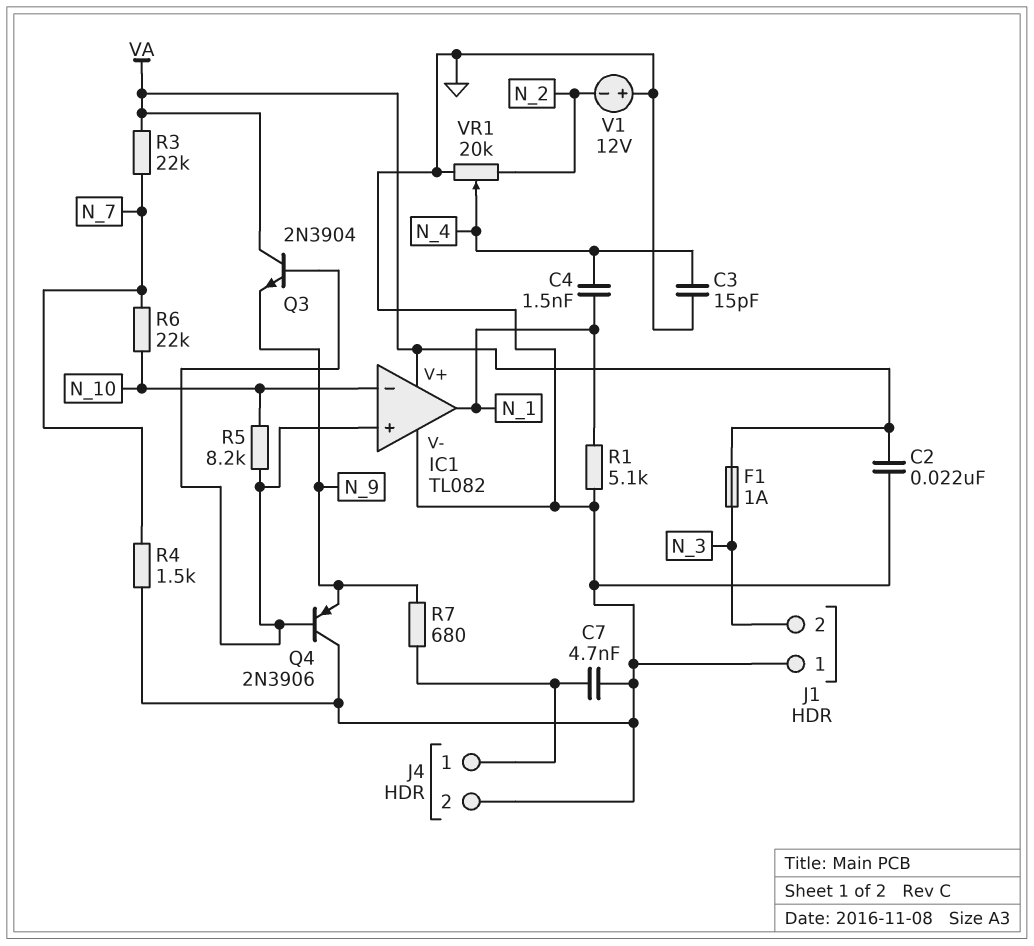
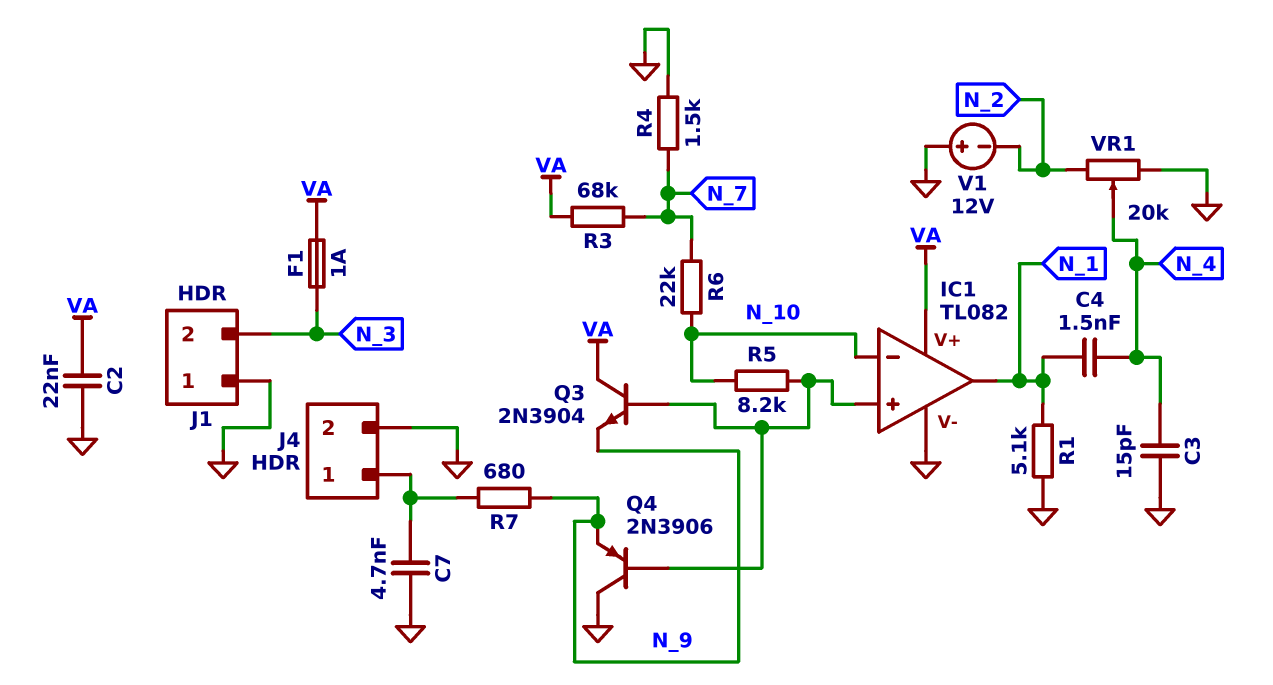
R3: 22k (N_7, VA) -> 68k (N_7, VA)

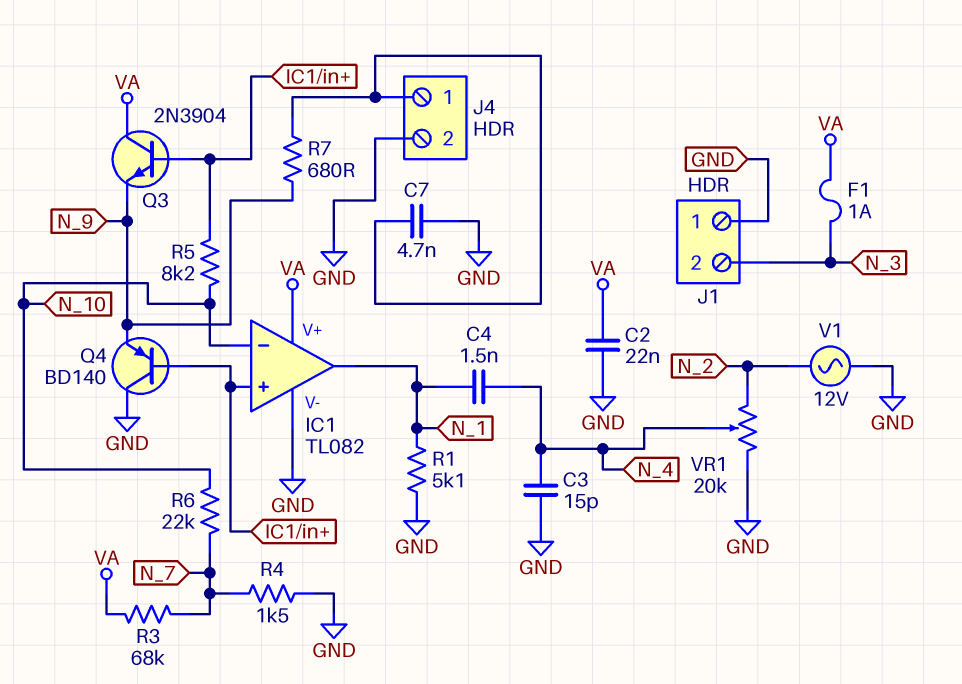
Q4: PNP 2N3906 (B IC1/in+, C GND, E N_9) -> PNP BD140 (B IC1/in+, C GND, E N_9)
V1: 12V (plus GND, minus N_2) -> AC 12V (GND, N_2)

